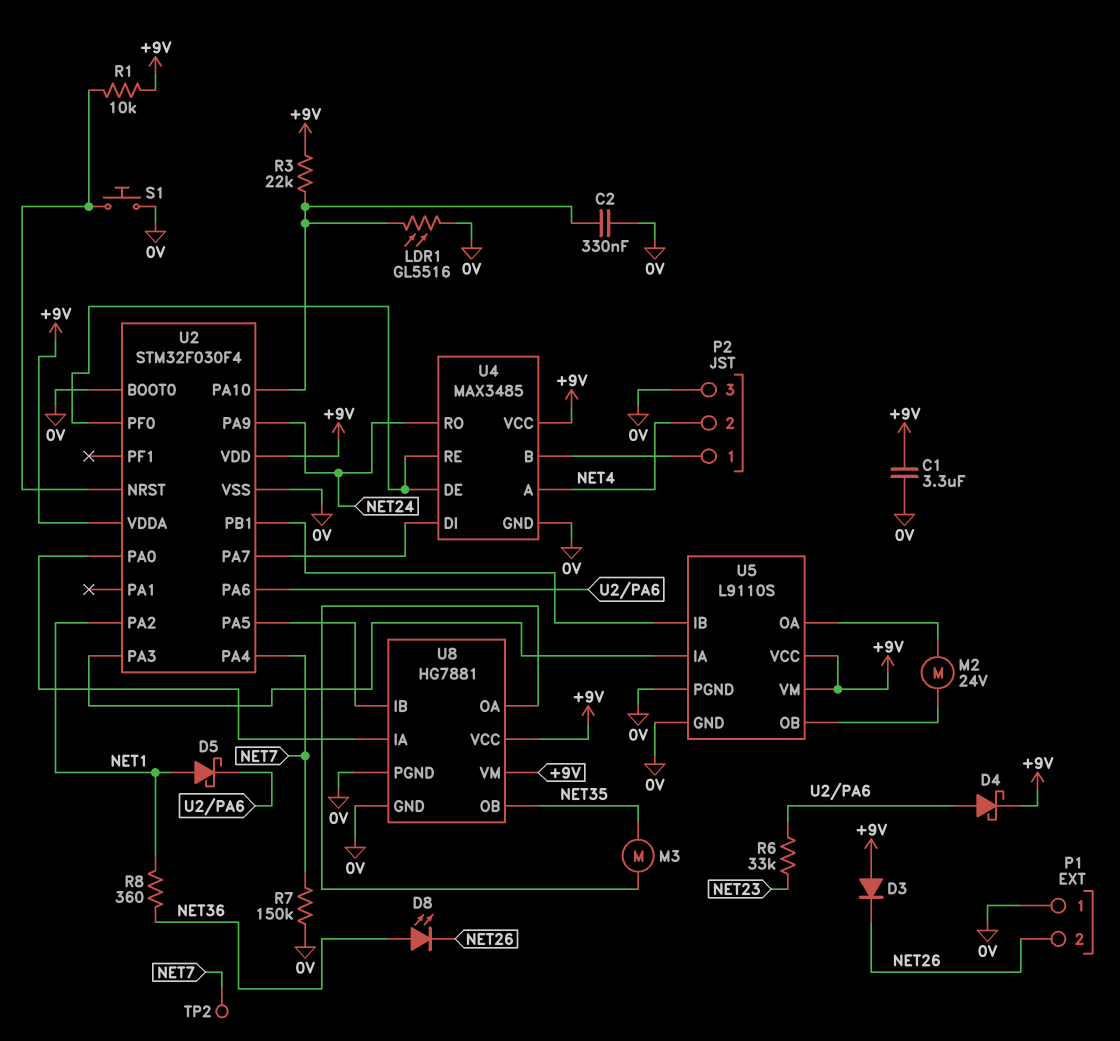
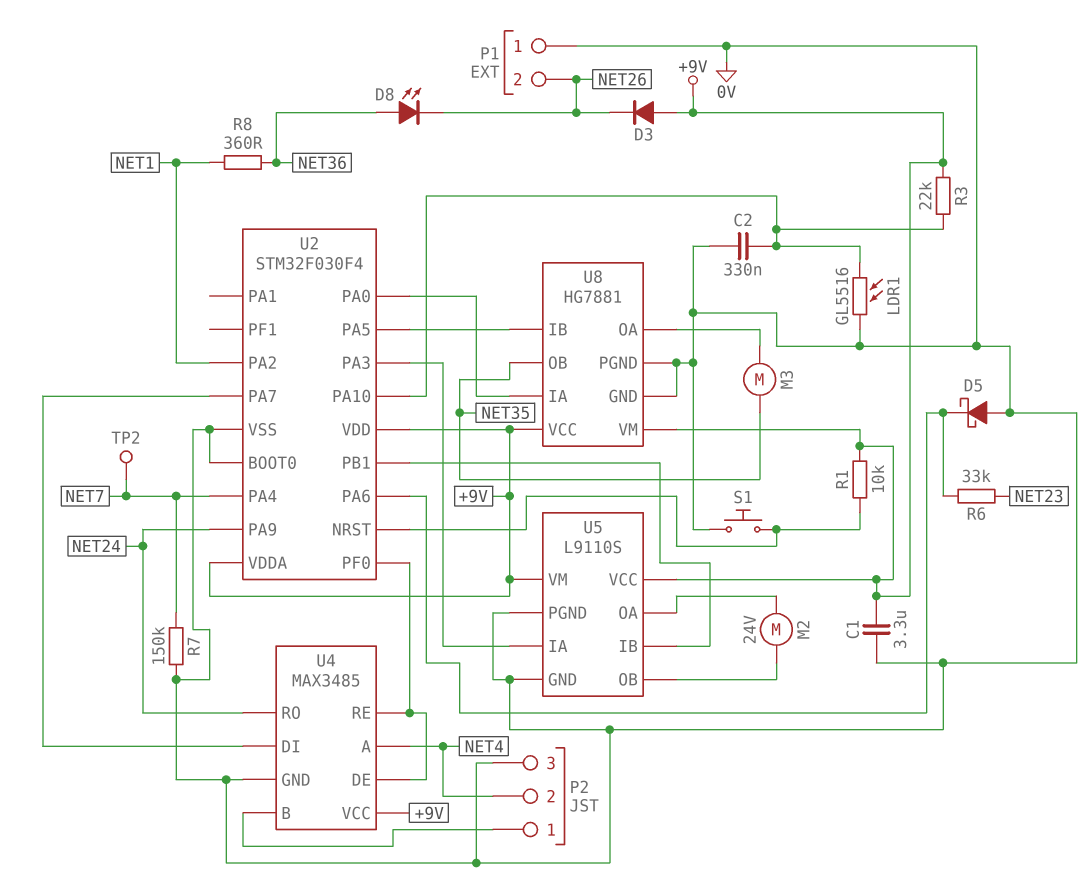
D4: schottky (A U2/PA6, K +9V) -> none
D5: schottky (A NET1, K U2/PA6) -> schottky (A 0V, K U2/PA6)

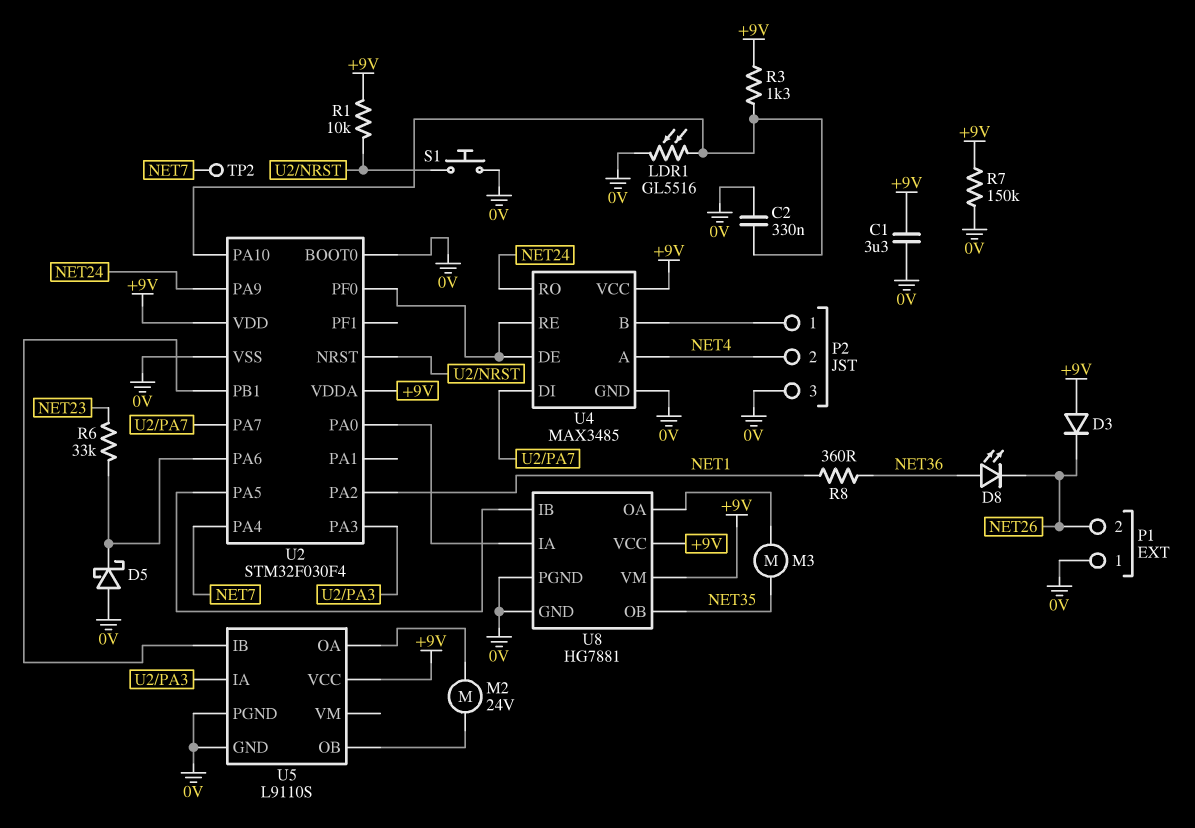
R3: 22k (+9V, U2/PA10) -> 1.3k (+9V, U2/PA10)
R7: 150k (0V, NET7) -> 150k (+9V, 0V)
U5 pin VM: +9V -> none

